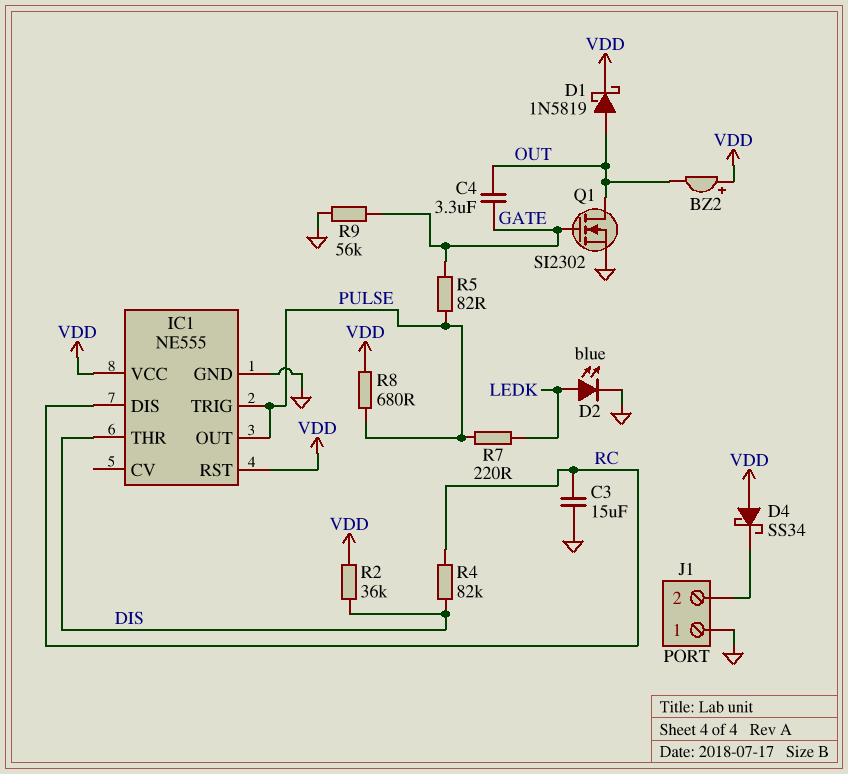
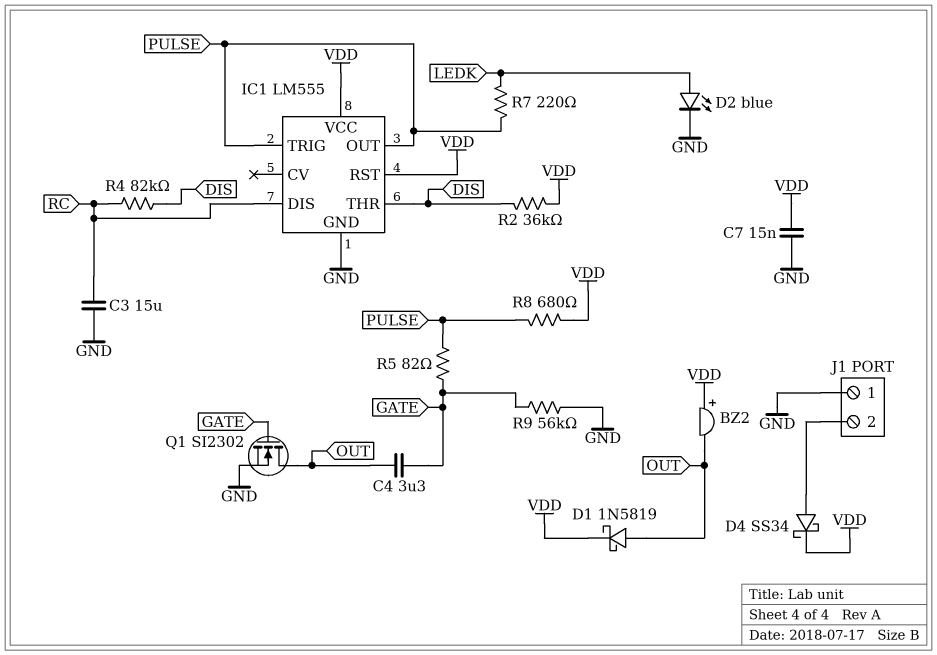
C7: none -> 15nF (GND, VDD)
D4: schottky SS34 (A VDD, K J1/2) -> schottky SS34 (A J1/2, K VDD)
IC1: NE555 -> LM555

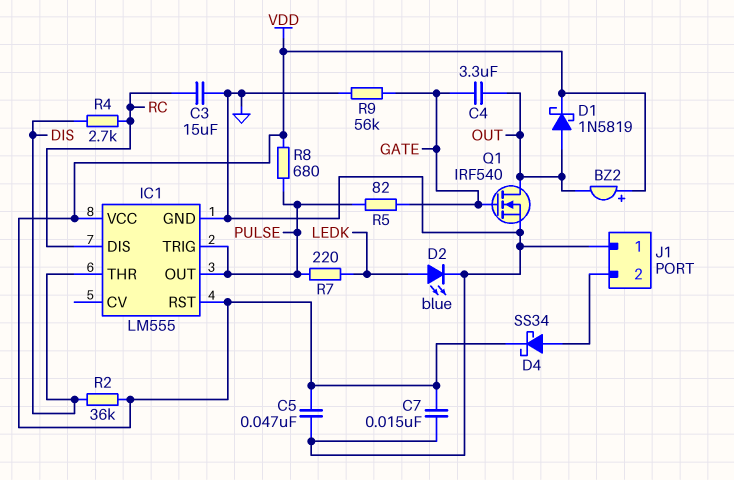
C5: none -> 47nF (GND, VDD)
Q1: NMOS SI2302 (G GATE, D OUT, S GND) -> NMOS IRF540 (G GATE, D OUT, S GND)
R4: 82k (DIS, RC) -> 2.7k (DIS, RC)

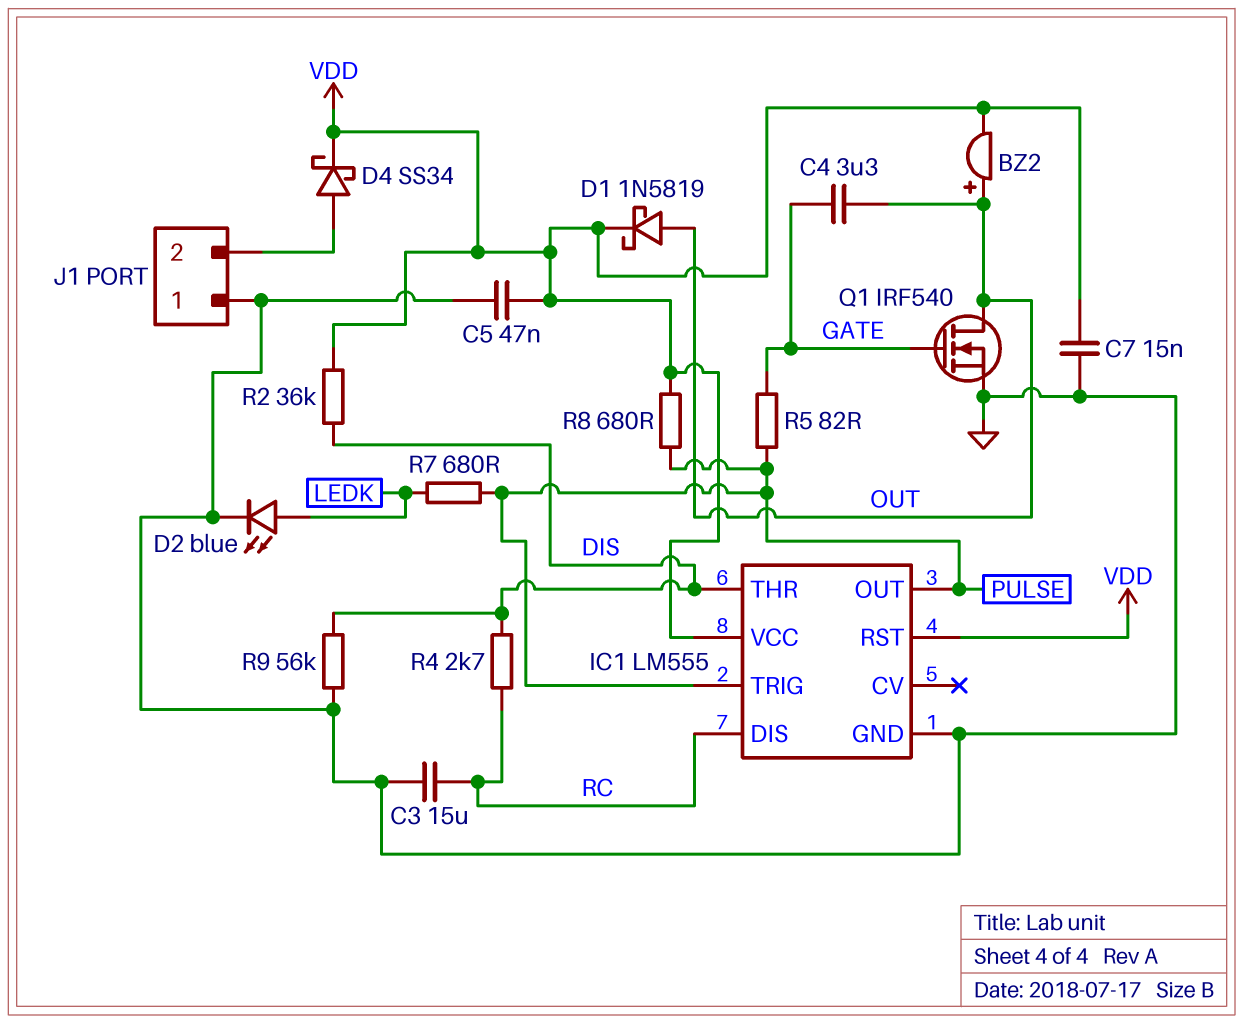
BZ2: buzzer (plus VDD, minus OUT) -> buzzer (plus OUT, minus VDD)
R7: 220 (LEDK, PULSE) -> 680 (LEDK, PULSE)
R9: 56k (GATE, GND) -> 56k (DIS, GND)

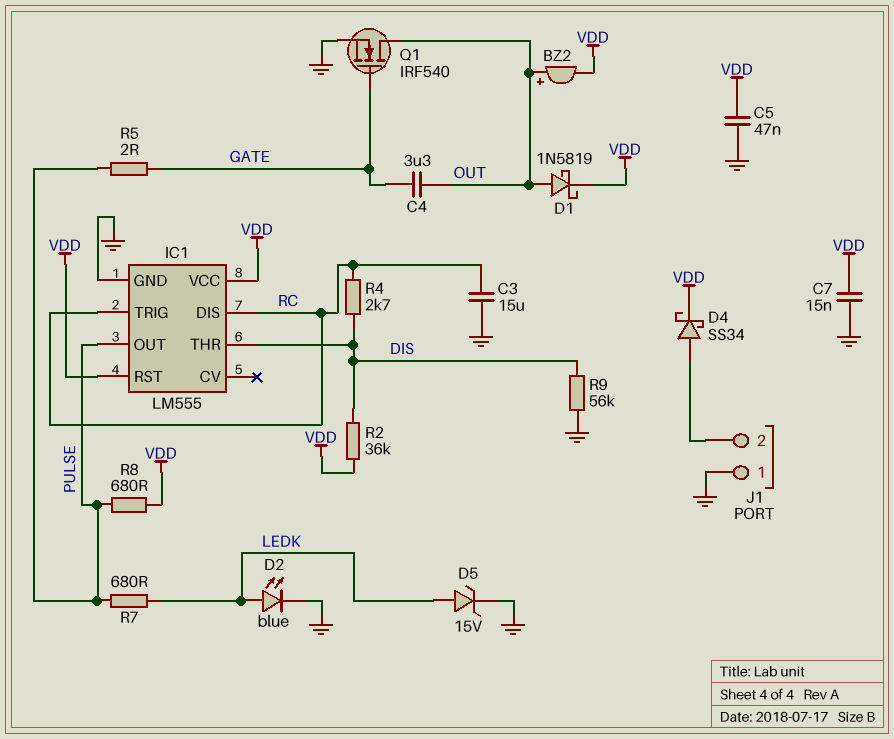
D5: none -> zener 15V (A LEDK, K GND)
IC1 pin TRIG: PULSE -> RC
R5: 82 (GATE, PULSE) -> 2 (GATE, PULSE)

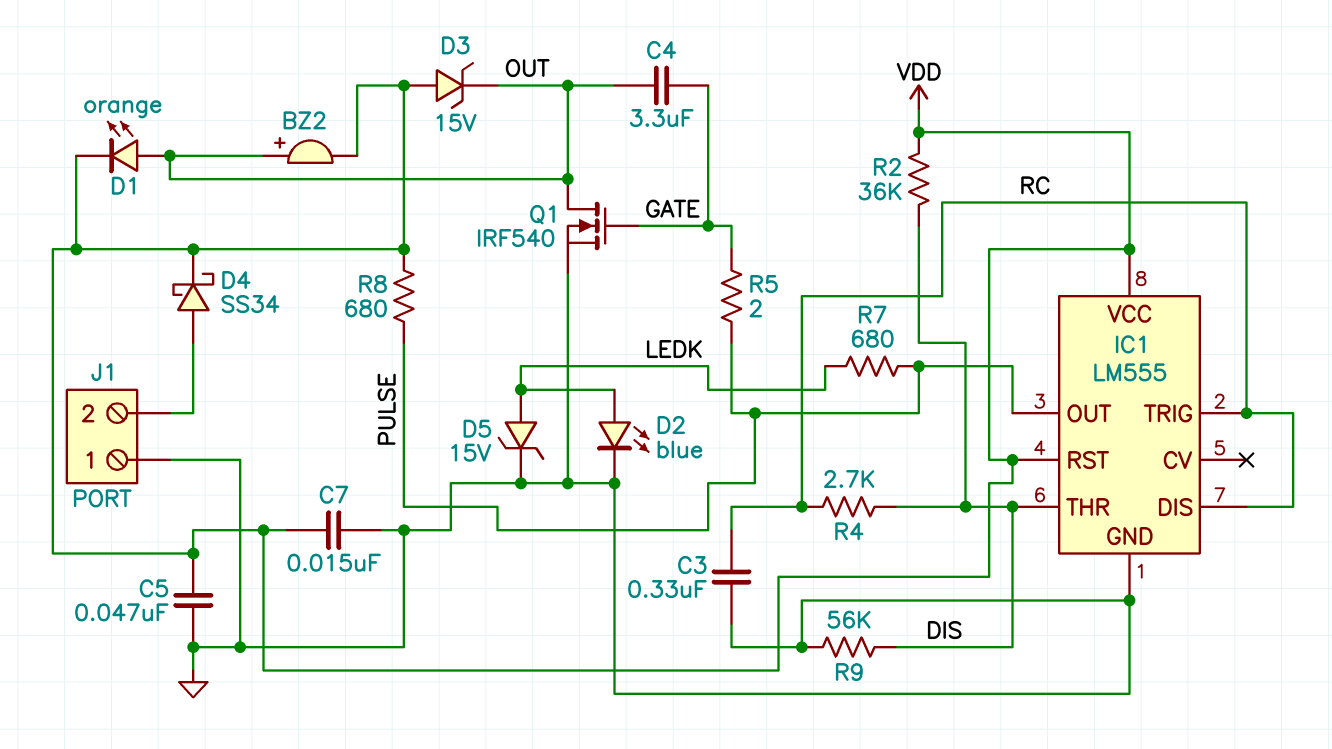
C3: 15uF (GND, RC) -> 330nF (GND, RC)
D1: schottky 1N5819 (A OUT, K VDD) -> LED orange (A OUT, K VDD)
D3: none -> zener 15V (A VDD, K OUT)

